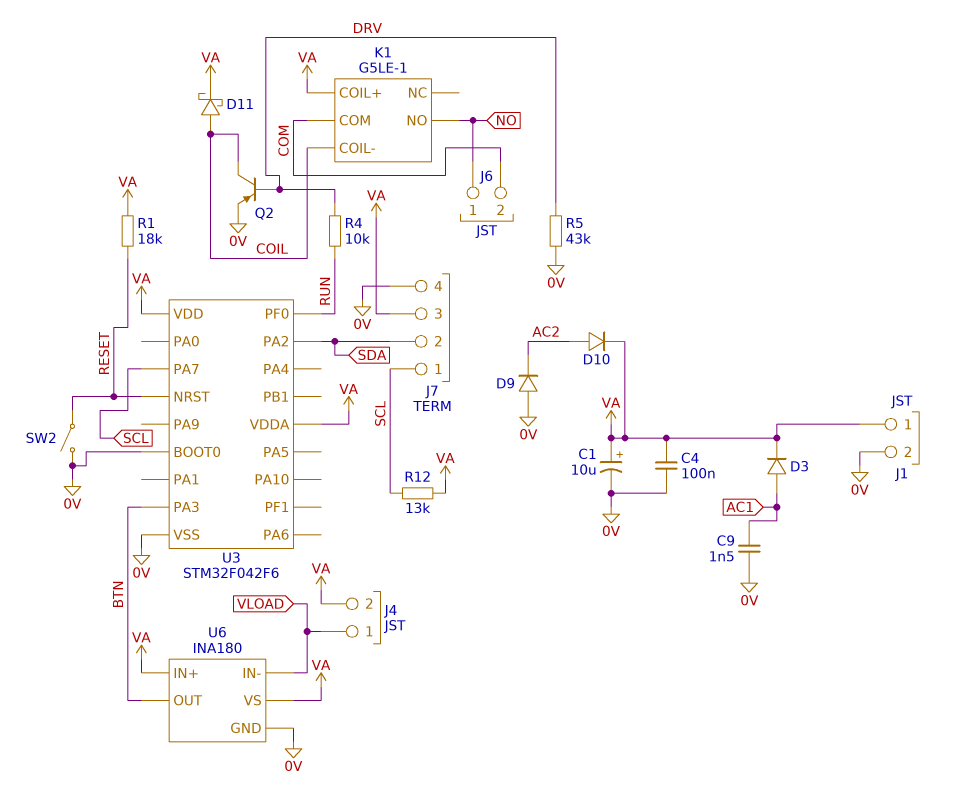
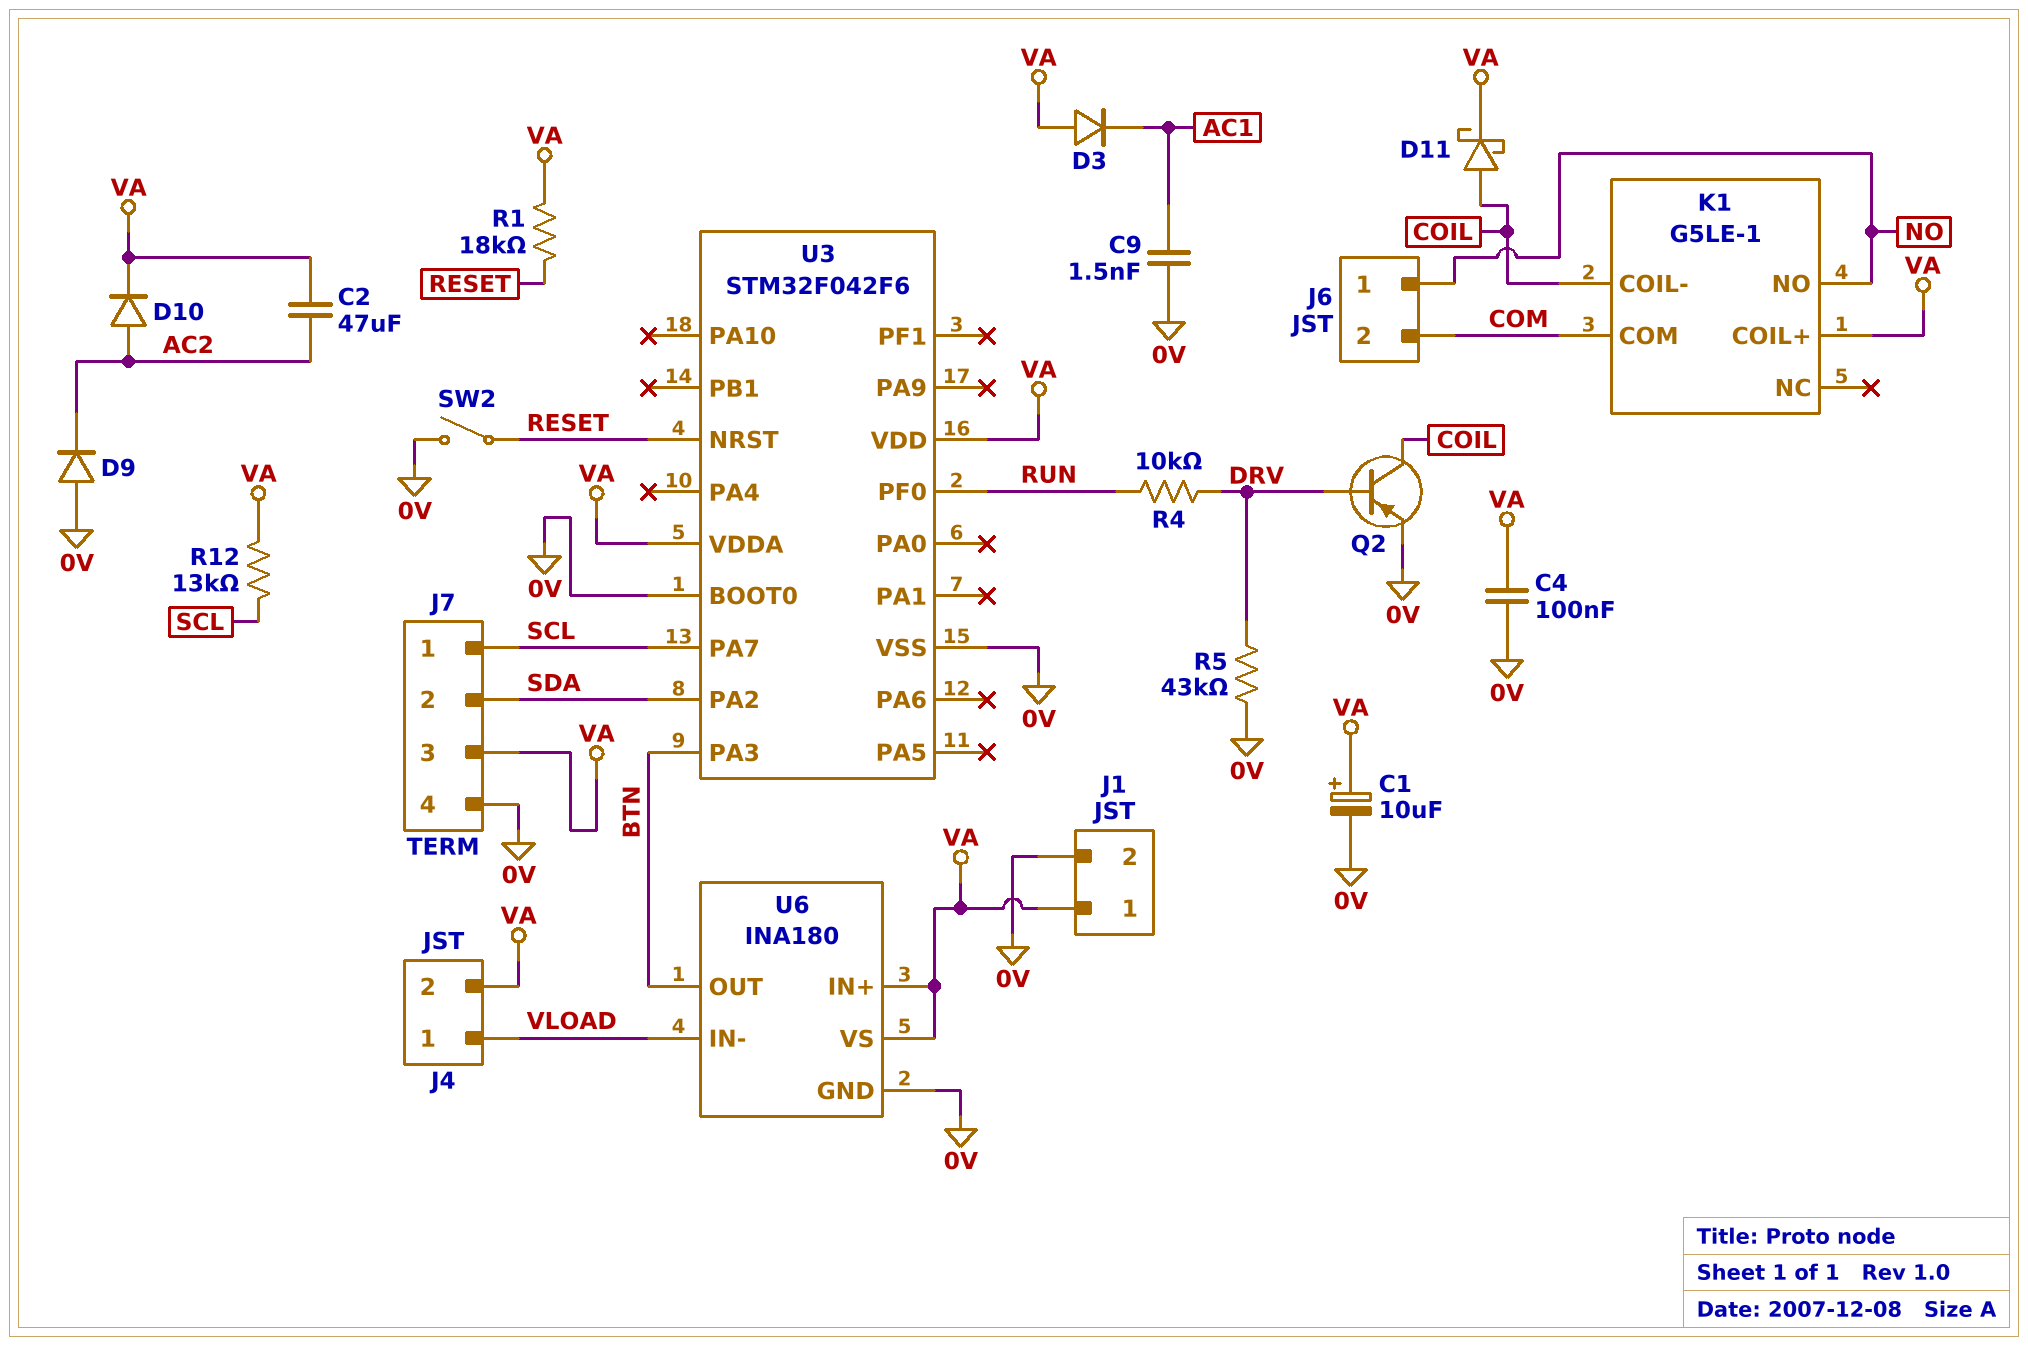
C2: none -> 47uF (AC2, VA)
D3: diode (A AC1, K VA) -> diode (A VA, K AC1)

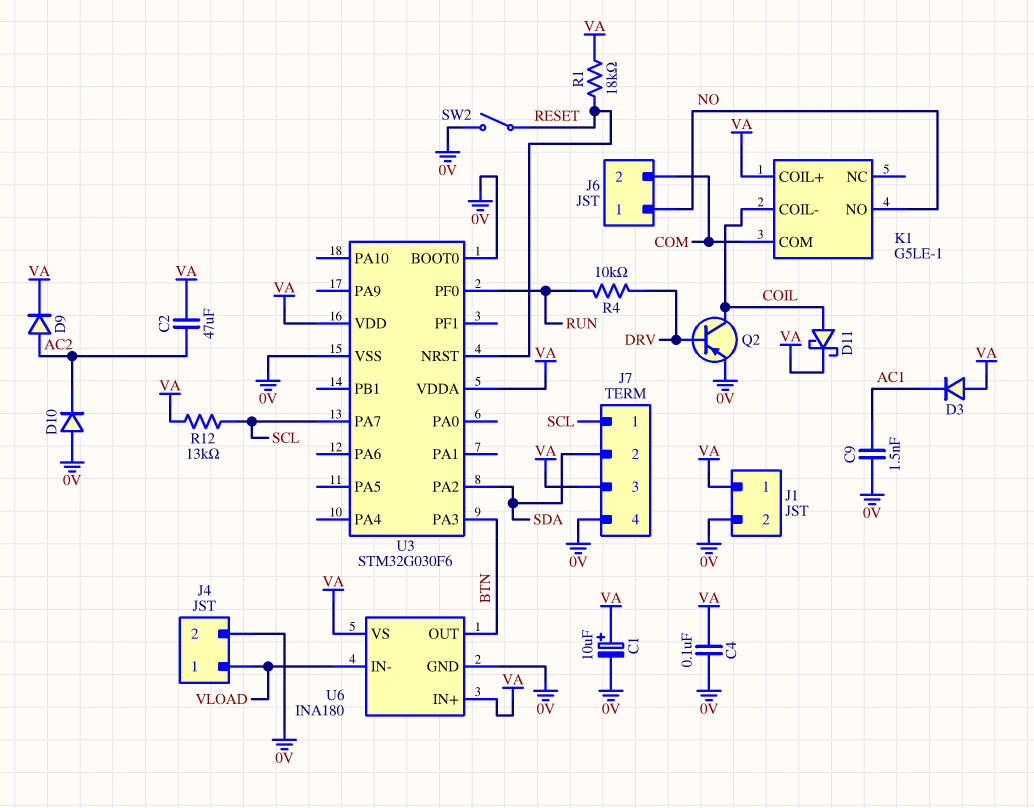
D9: diode (A 0V, K AC2) -> diode (A AC2, K VA)
D10: diode (A AC2, K VA) -> diode (A 0V, K AC2)
J4 pin 2: VA -> 0V
R5: 43k (0V, DRV) -> none
U3: STM32F042F6 -> STM32G030F6

